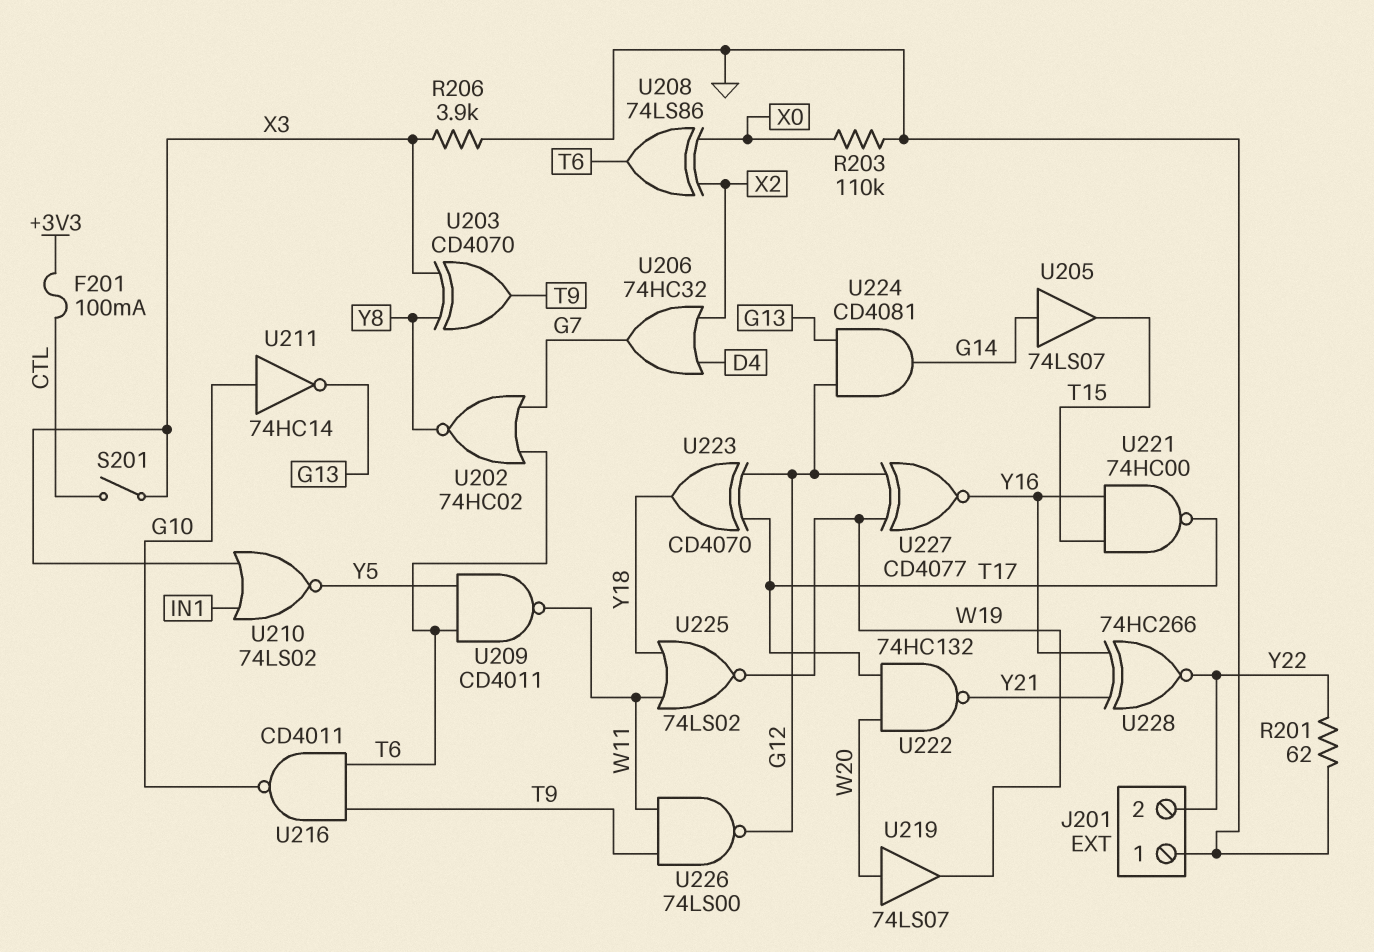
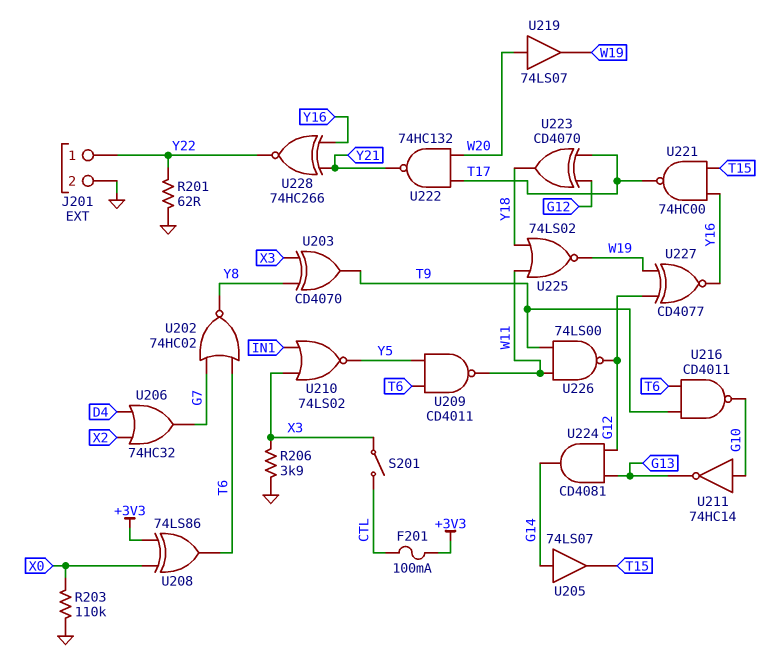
J201 pin 1: GND -> Y22
J201 pin 2: Y22 -> GND
U208: XOR 74LS86 (in X0, in X2, out T6) -> XOR 74LS86 (in +3V3, in X0, out T6)

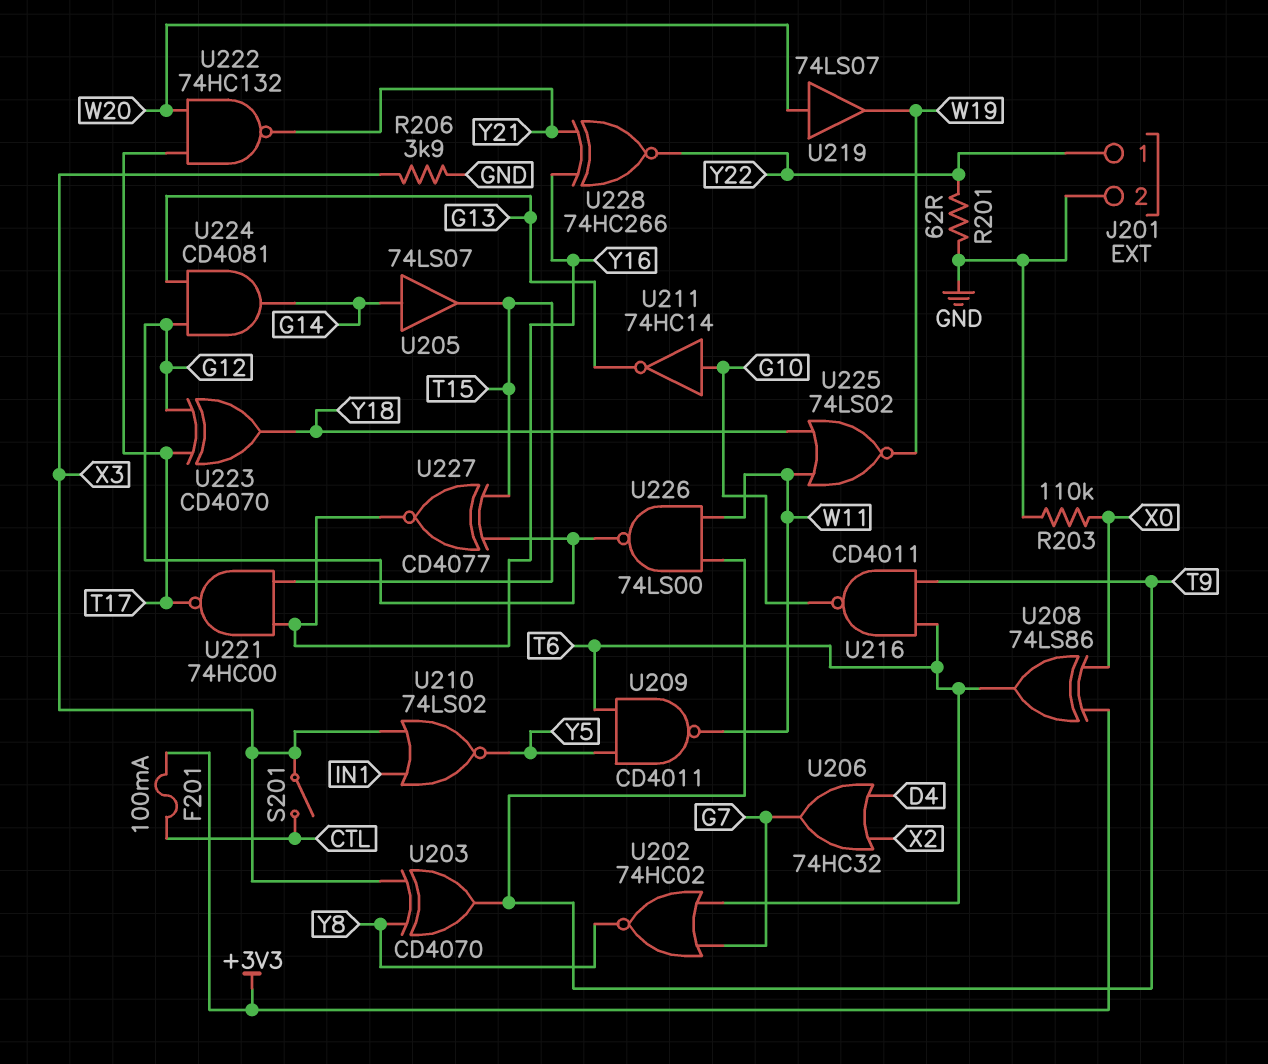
U227: XNOR CD4077 (in G12, in W19, out Y16) -> XNOR CD4077 (in G12, in T15, out Y16)

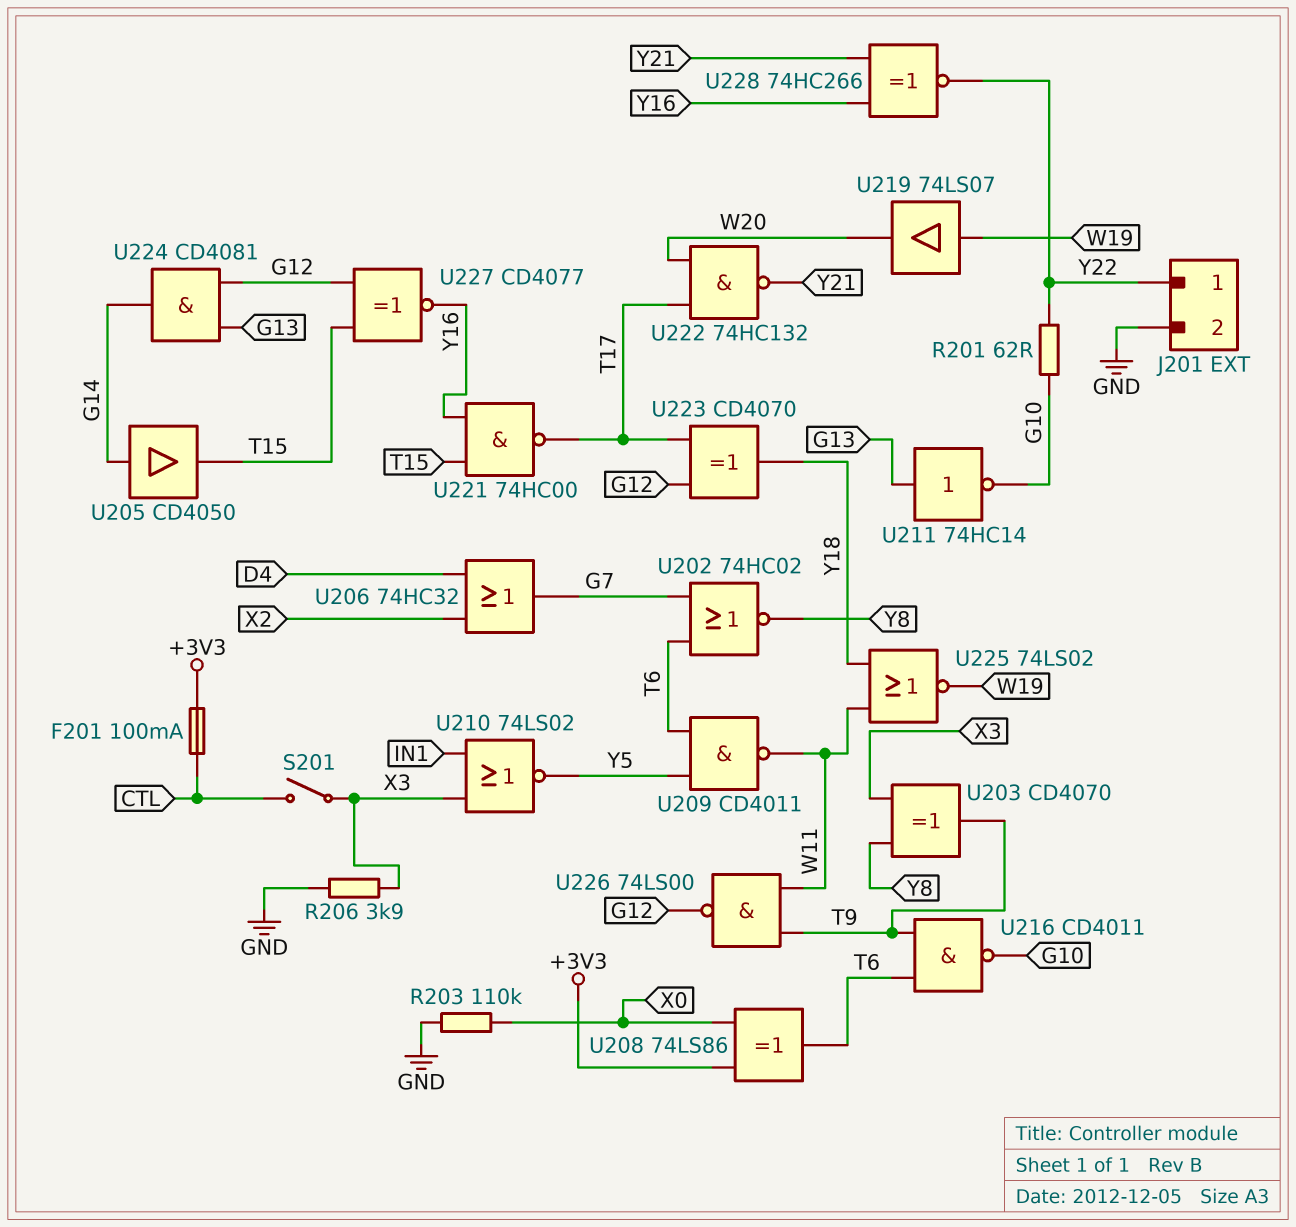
R201: 62 (GND, Y22) -> 62 (G10, Y22)
U205: buffer 74LS07 (in G14, out T15) -> buffer CD4050 (in G14, out T15)
U211: NOT 74HC14 (in G10, out G13) -> NOT 74HC14 (in G13, out G10)
U219: buffer 74LS07 (in W20, out W19) -> buffer 74LS07 (in W19, out W20)

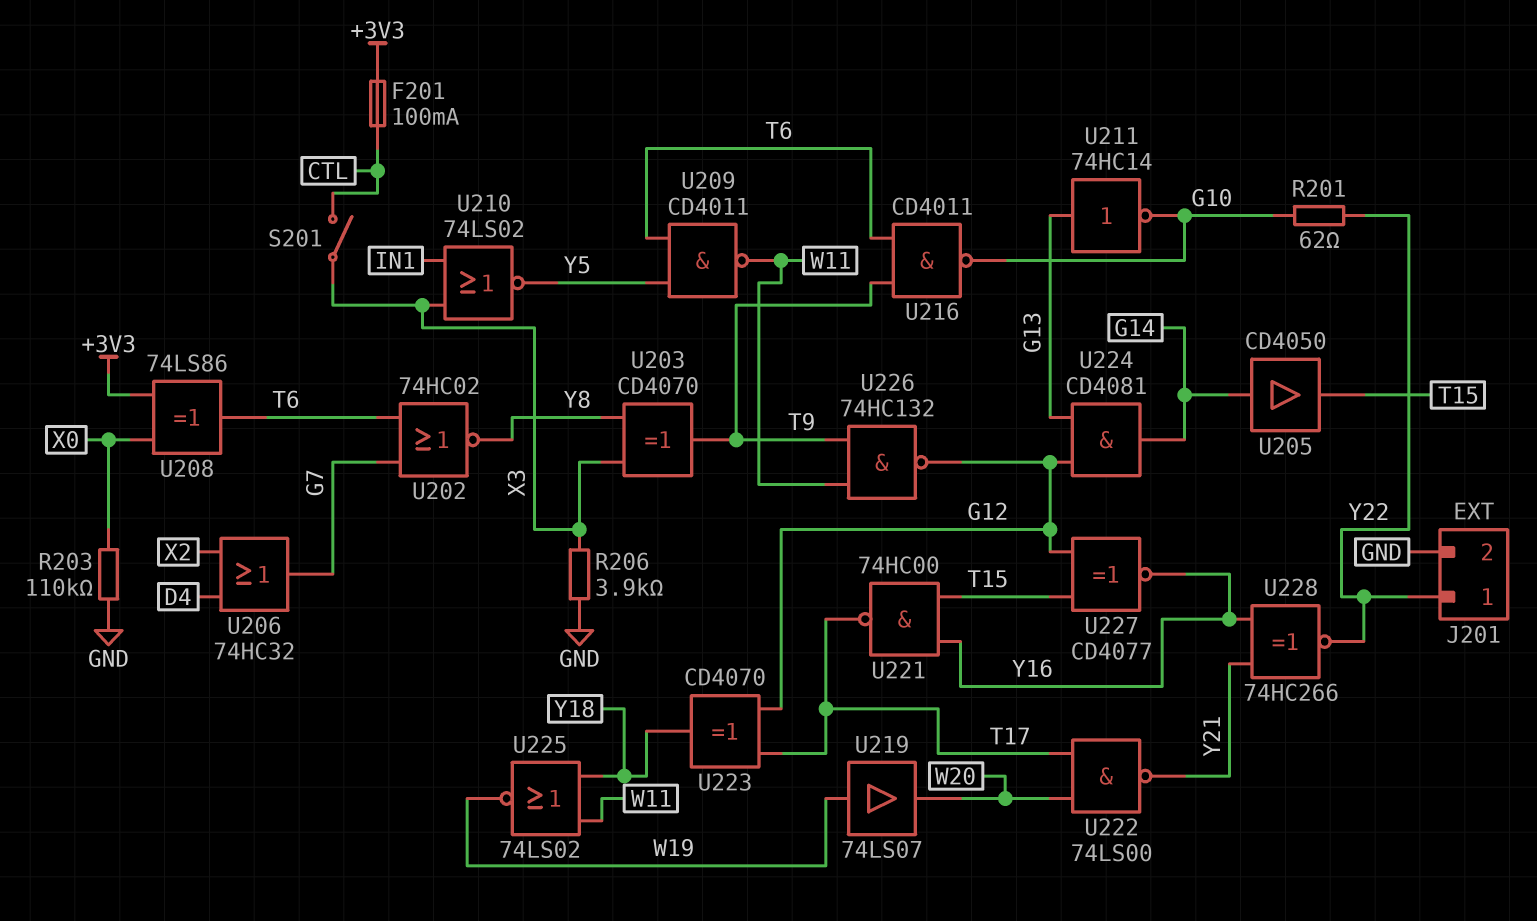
U222: NAND 74HC132 (in T17, in W20, out Y21) -> NAND 74LS00 (in T17, in W20, out Y21)
U226: NAND 74LS00 (in T9, in W11, out G12) -> NAND 74HC132 (in T9, in W11, out G12)

